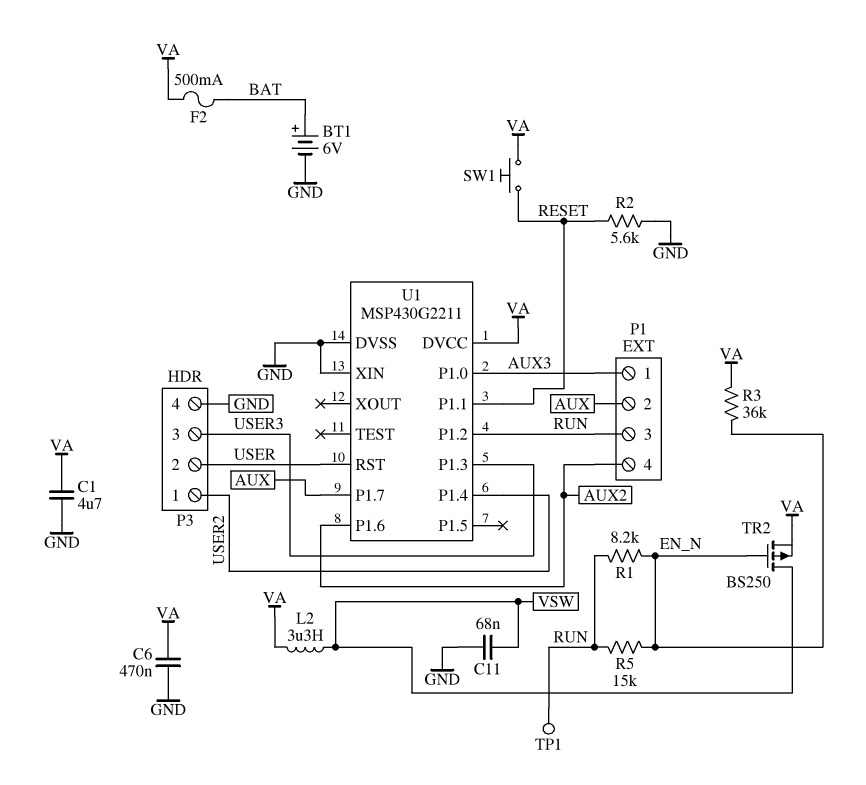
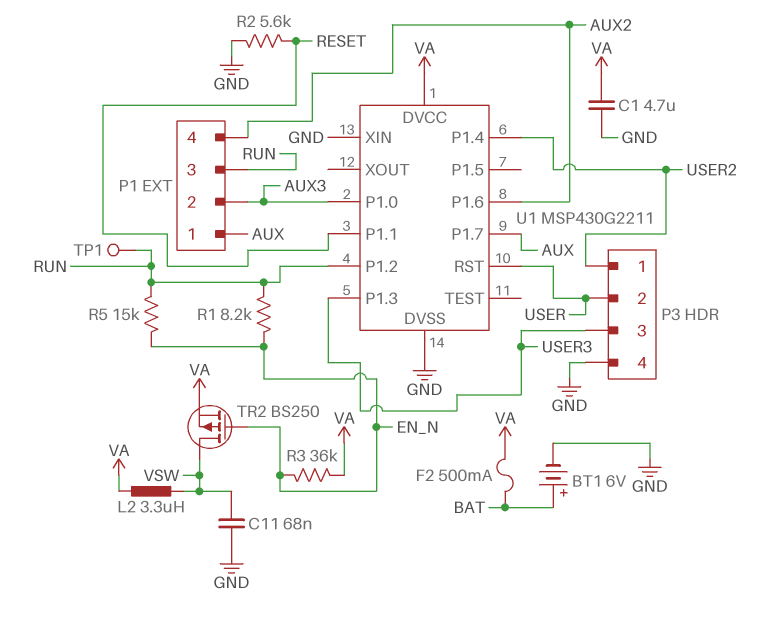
C6: 470nF (GND, VA) -> none
P1 pin 1: AUX3 -> AUX
P1 pin 2: AUX -> AUX3
SW1: button (RESET, VA) -> none

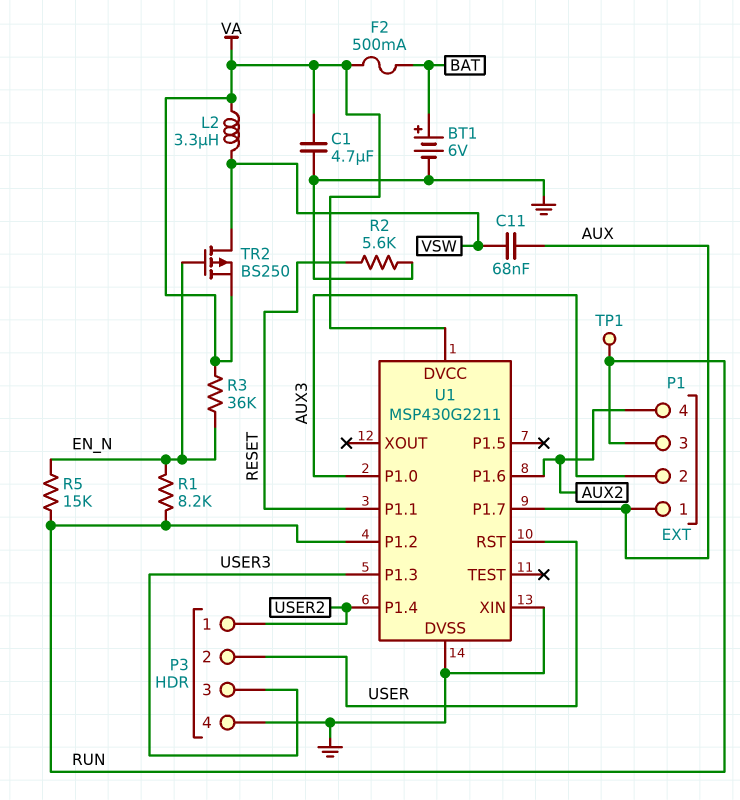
C11: 68nF (GND, VSW) -> 68nF (AUX, VSW)

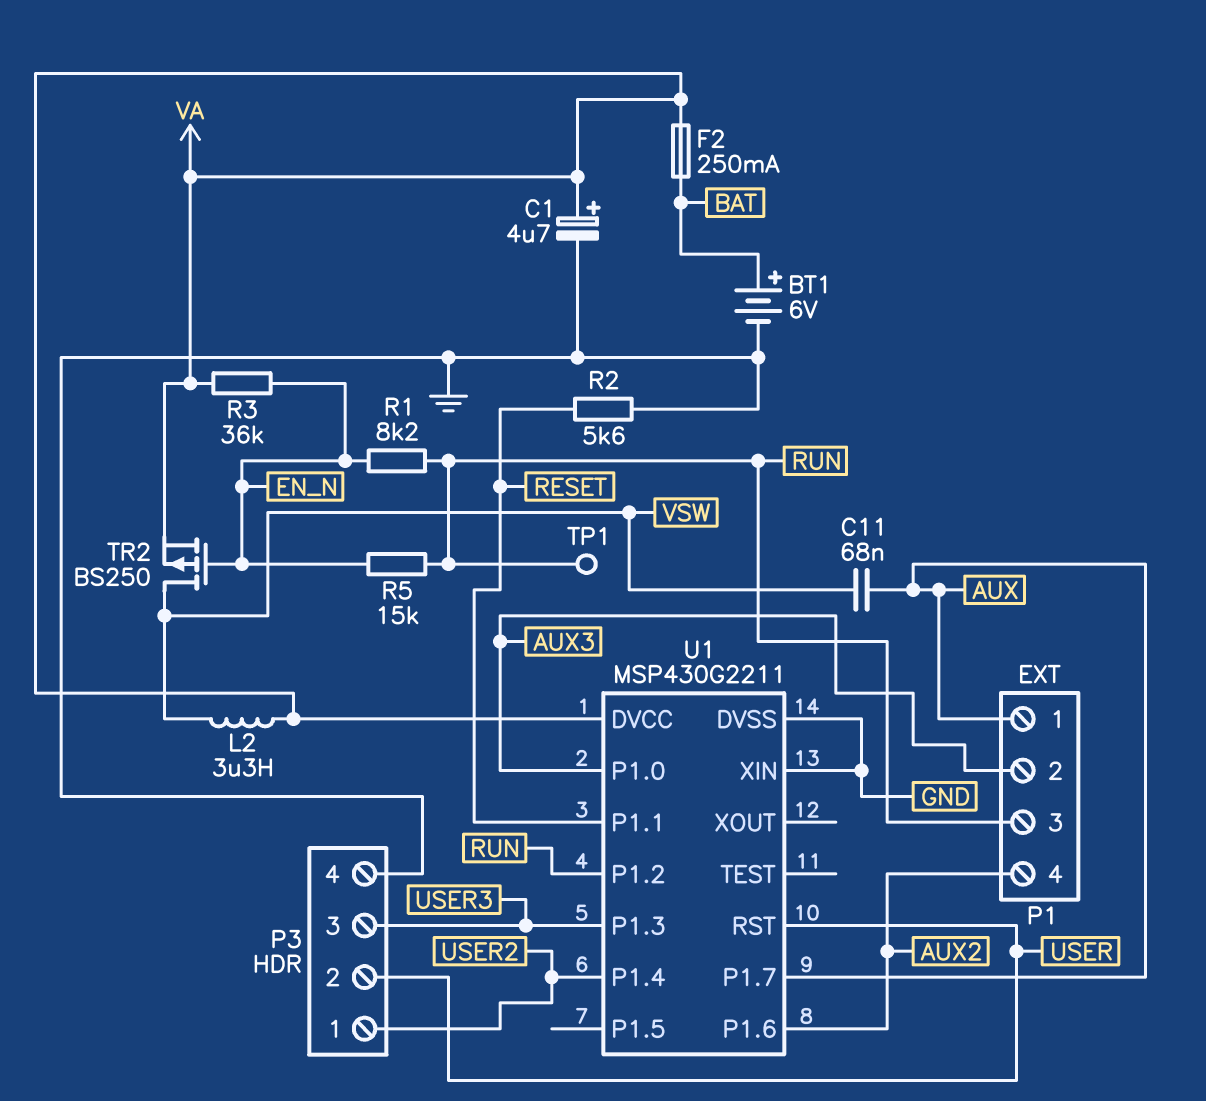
C1: 4.7uF (GND, VA) -> 4.7uF (plus VA, minus GND)
F2: 500mA (BAT, VA) -> 250mA (BAT, VA)

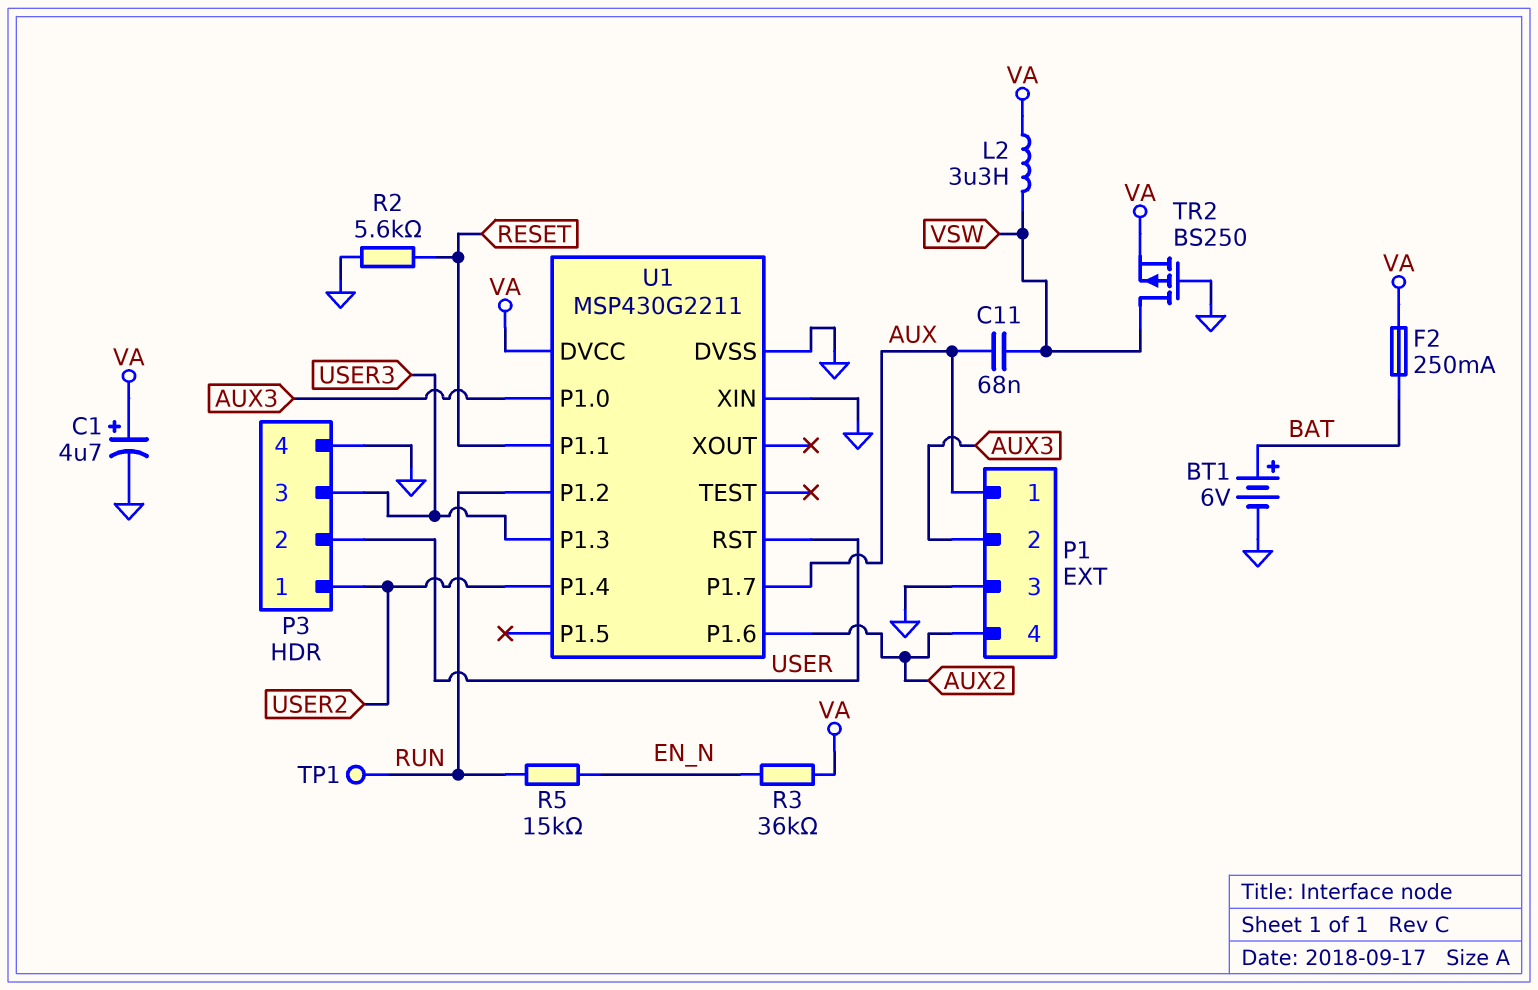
P1 pin 3: RUN -> GND
R1: 8.2k (EN_N, RUN) -> none
TR2: PMOS BS250 (G EN_N, D VSW, S VA) -> PMOS BS250 (G GND, D VSW, S VA)

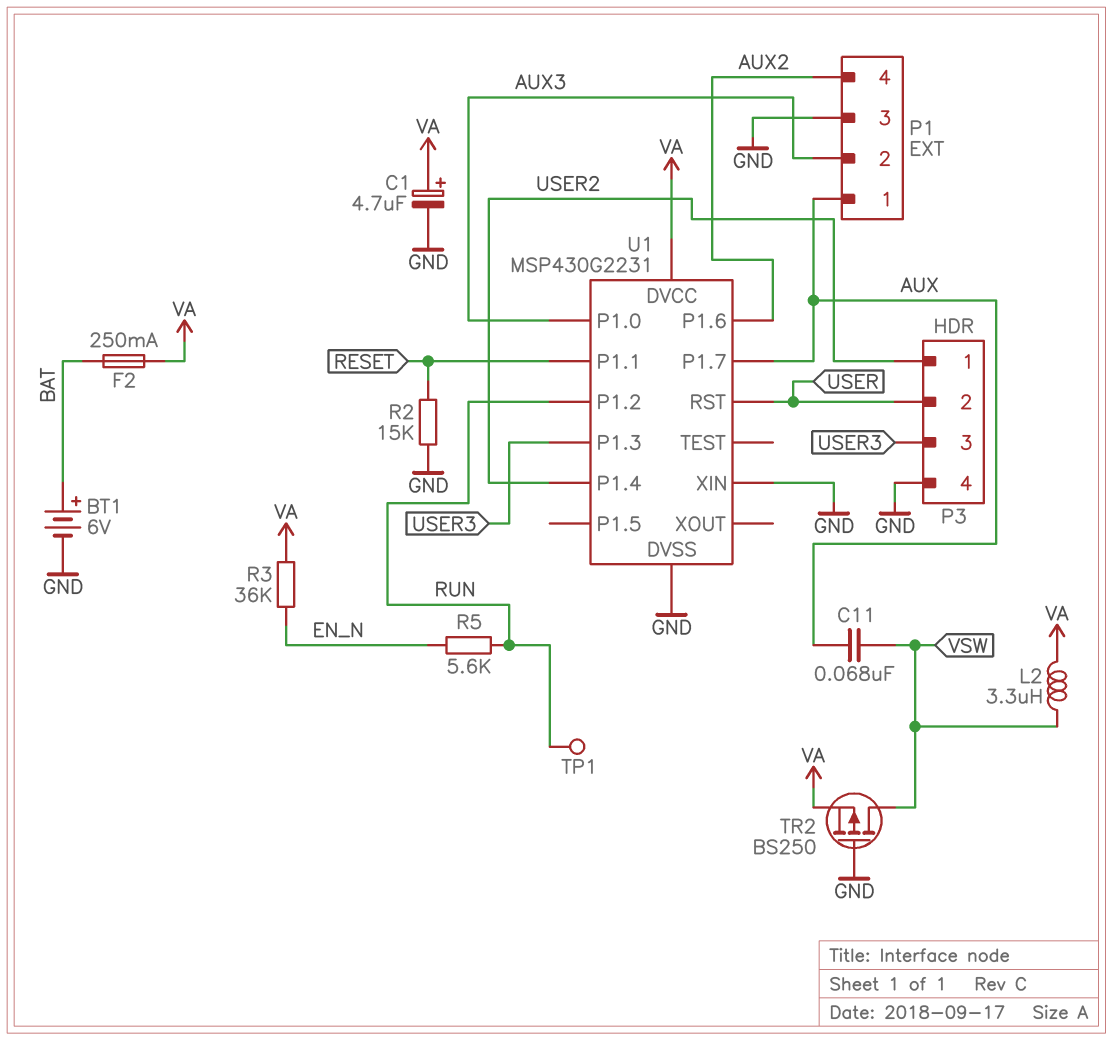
R2: 5.6k (GND, RESET) -> 15k (GND, RESET)
R5: 15k (EN_N, RUN) -> 5.6k (EN_N, RUN)
U1: MSP430G2211 -> MSP430G2231

